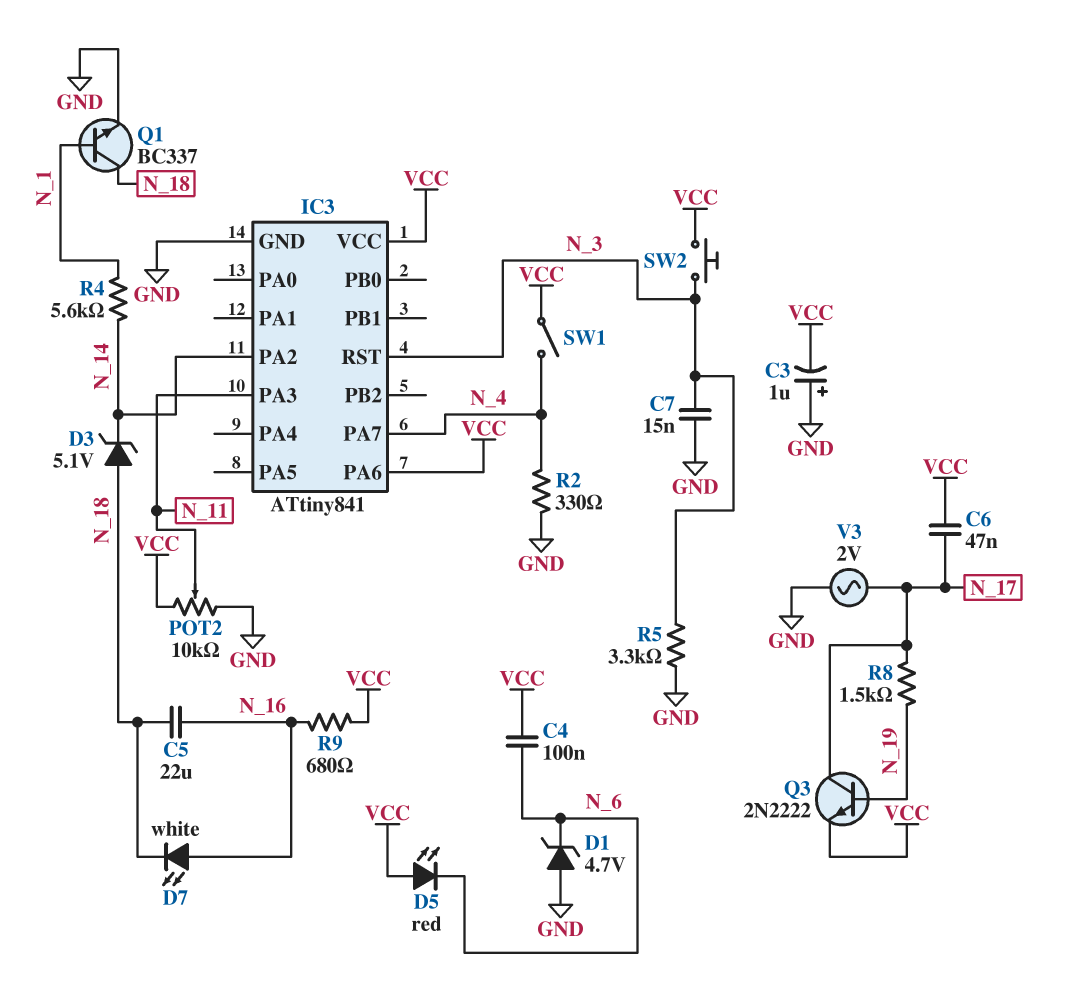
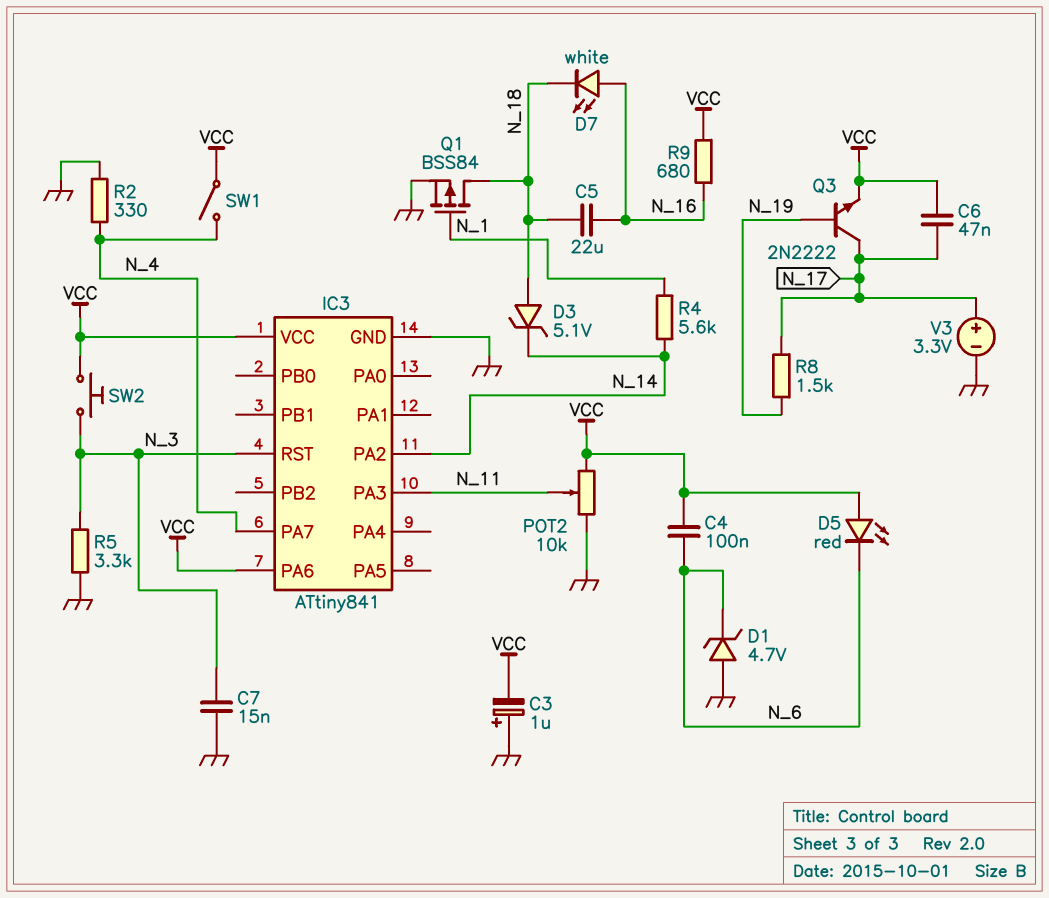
Q1: NPN BC337 (B N_1, C N_18, E GND) -> PMOS BSS84 (G N_1, D N_18, S GND)
V3: AC 2V (GND, N_17) -> 3.3V (plus N_17, minus GND)

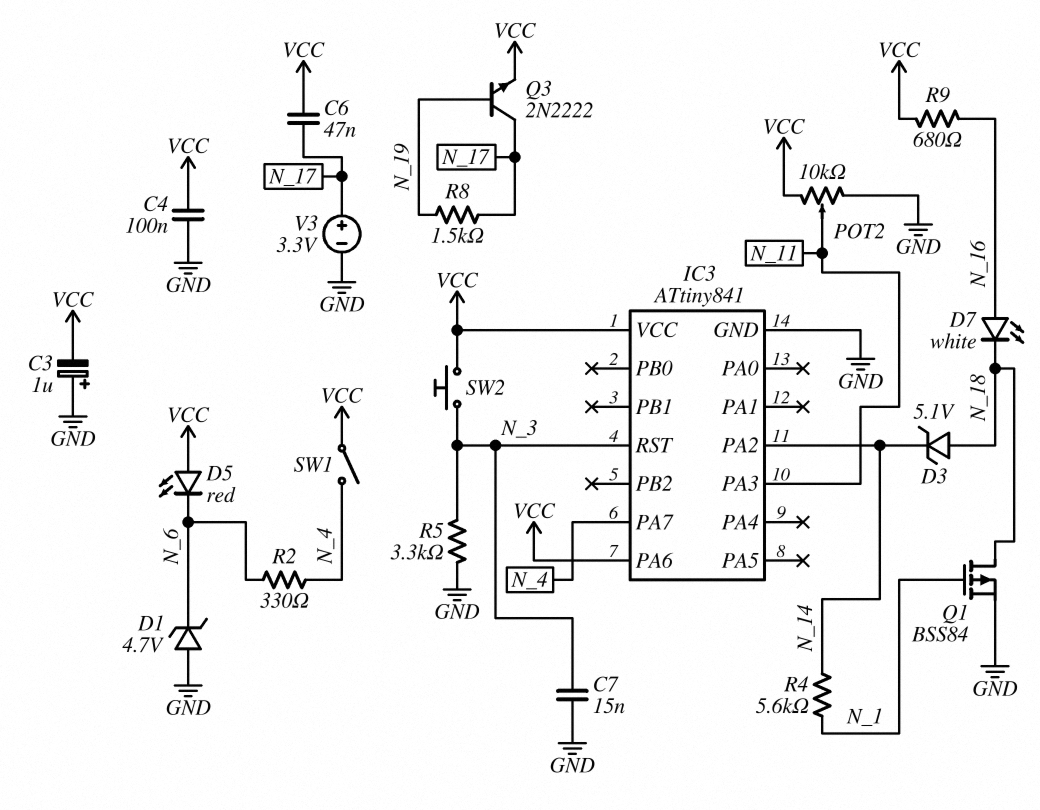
C4: 100nF (N_6, VCC) -> 100nF (GND, VCC)
C5: 22uF (N_16, N_18) -> none
R2: 330 (GND, N_4) -> 330 (N_4, N_6)

